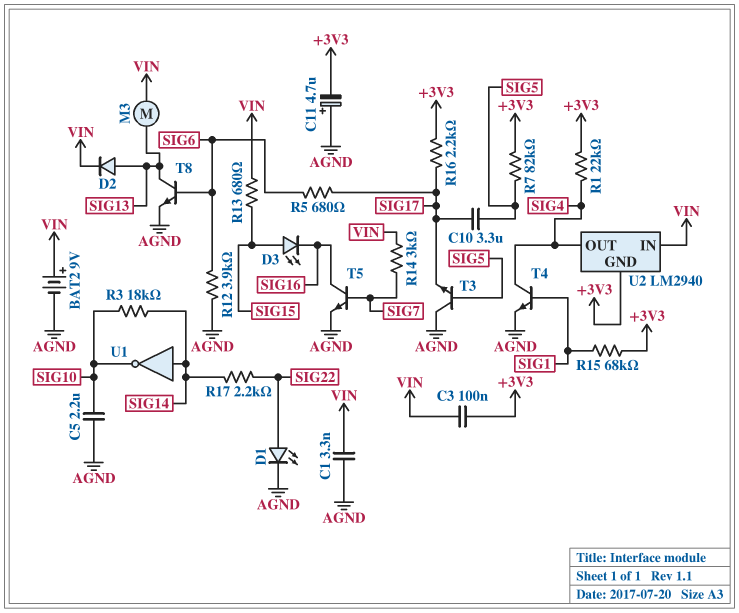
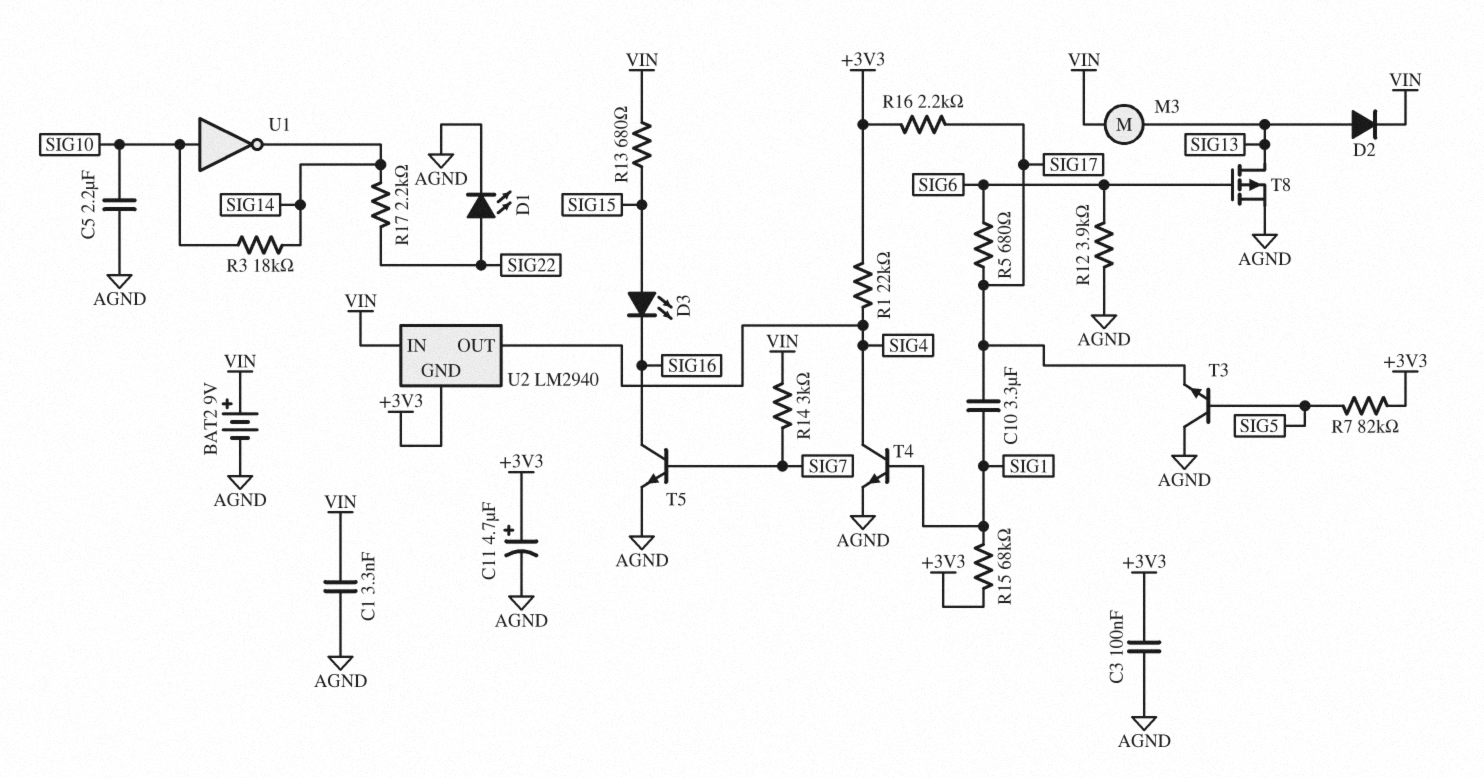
C3: 100nF (+3V3, VIN) -> 100nF (+3V3, AGND)
C10: 3.3uF (SIG5, SIG17) -> 3.3uF (SIG1, SIG17)
C11: 4.7uF (plus AGND, minus +3V3) -> 4.7uF (plus +3V3, minus AGND)
T8: NPN (B SIG6, C SIG13, E AGND) -> PMOS (G SIG6, D SIG13, S AGND)
U1: NOT (in SIG14, out SIG10) -> NOT (in SIG10, out SIG14)

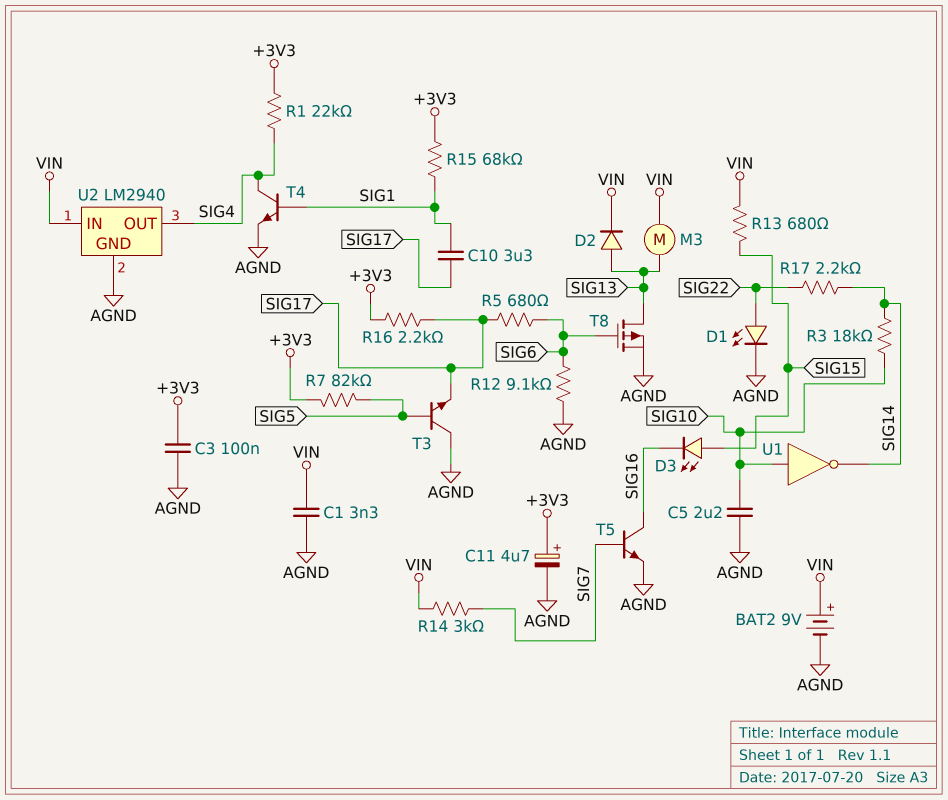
R12: 3.9k (AGND, SIG6) -> 9.1k (AGND, SIG6)
U2 pin GND: +3V3 -> AGND

